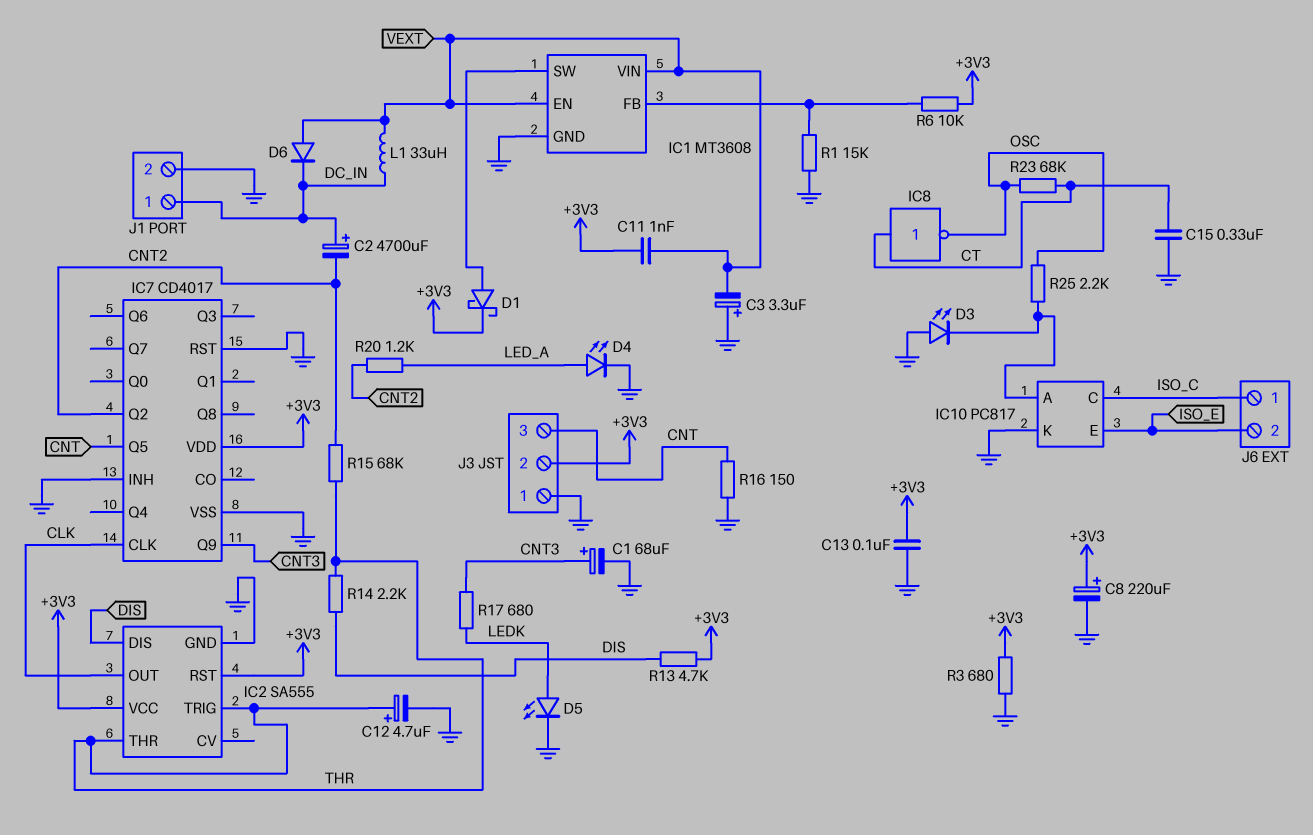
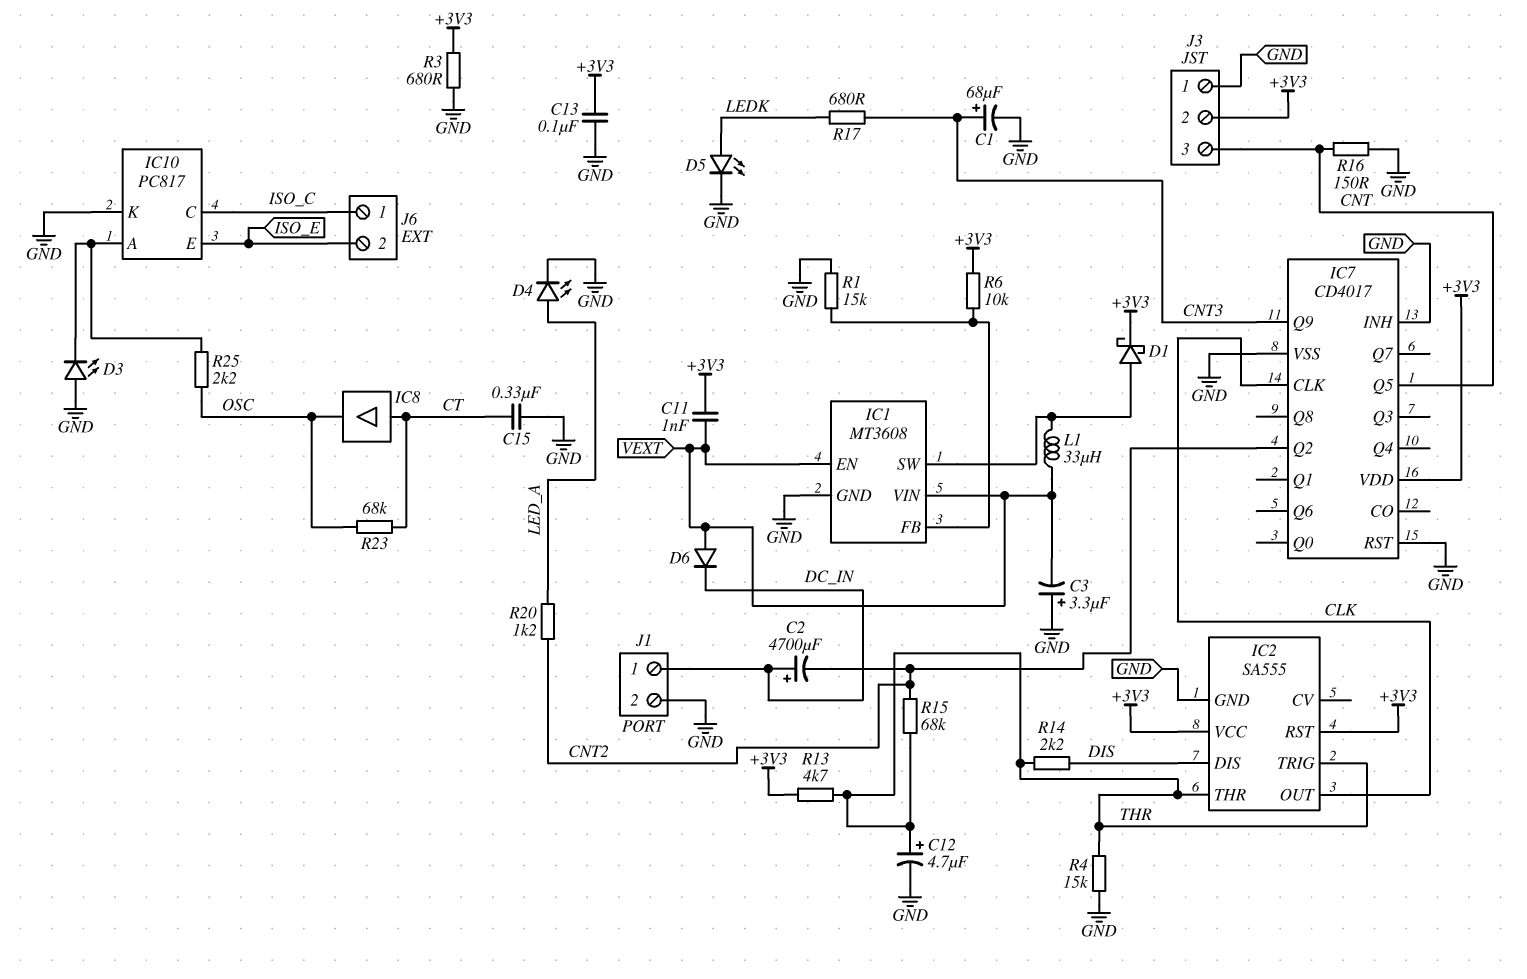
C8: 220uF (plus +3V3, minus GND) -> none
IC8: NOT (in CT, out OSC) -> buffer (in CT, out OSC)
L1: 33uH (DC_IN, VEXT) -> 33uH (IC1/SW, VEXT)
R4: none -> 15k (GND, THR)
R13: 4.7k (+3V3, DIS) -> 4.7k (+3V3, THR)

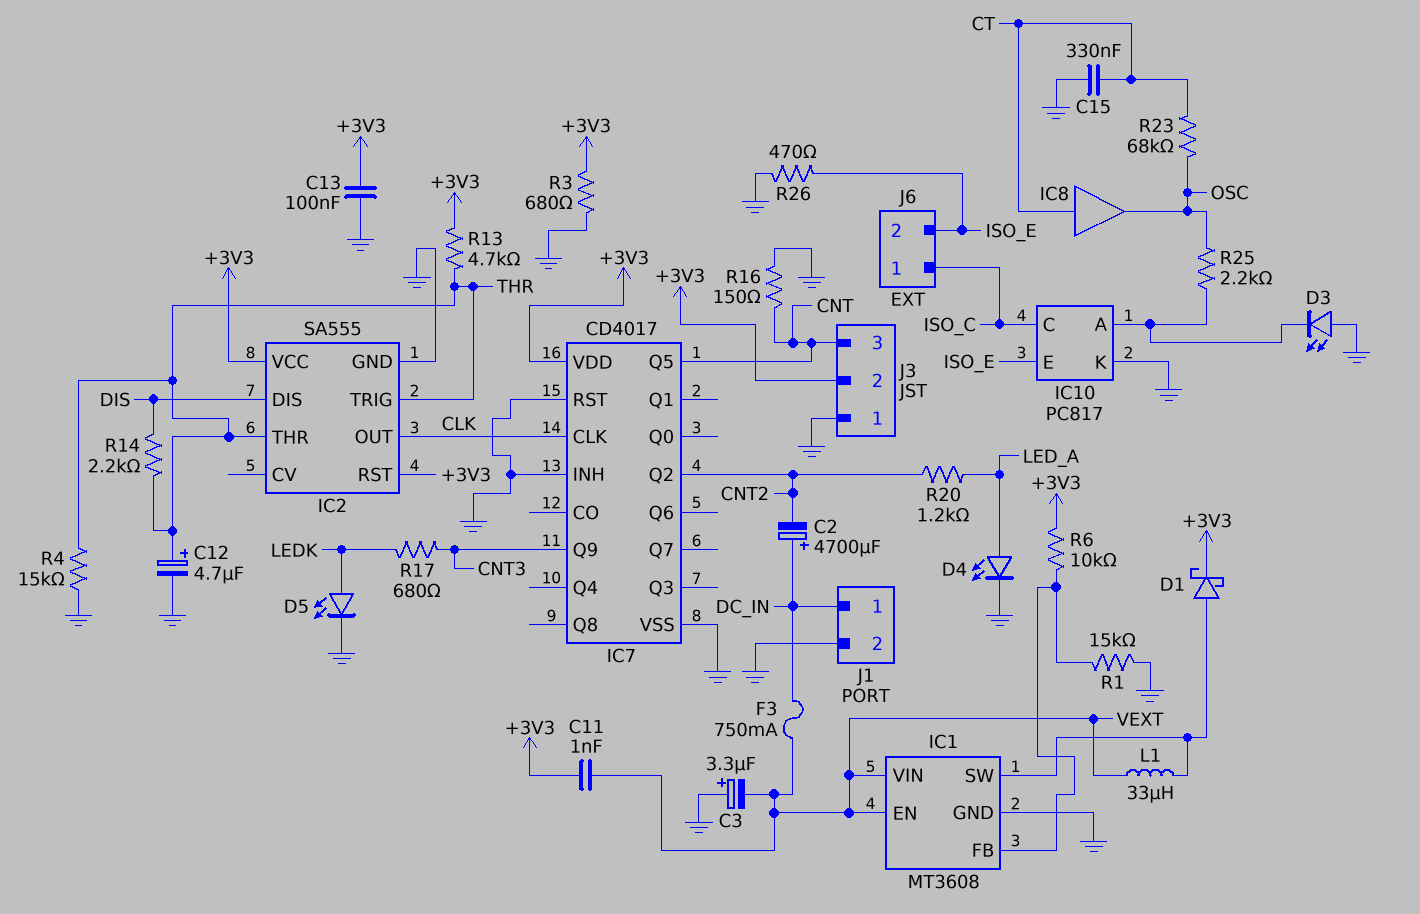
C1: 68uF (plus CNT3, minus GND) -> none
D6: diode (A VEXT, K DC_IN) -> none
F3: none -> 750mA (DC_IN, VEXT)
R15: 68k (CNT2, THR) -> none
R26: none -> 470 (GND, ISO_E)

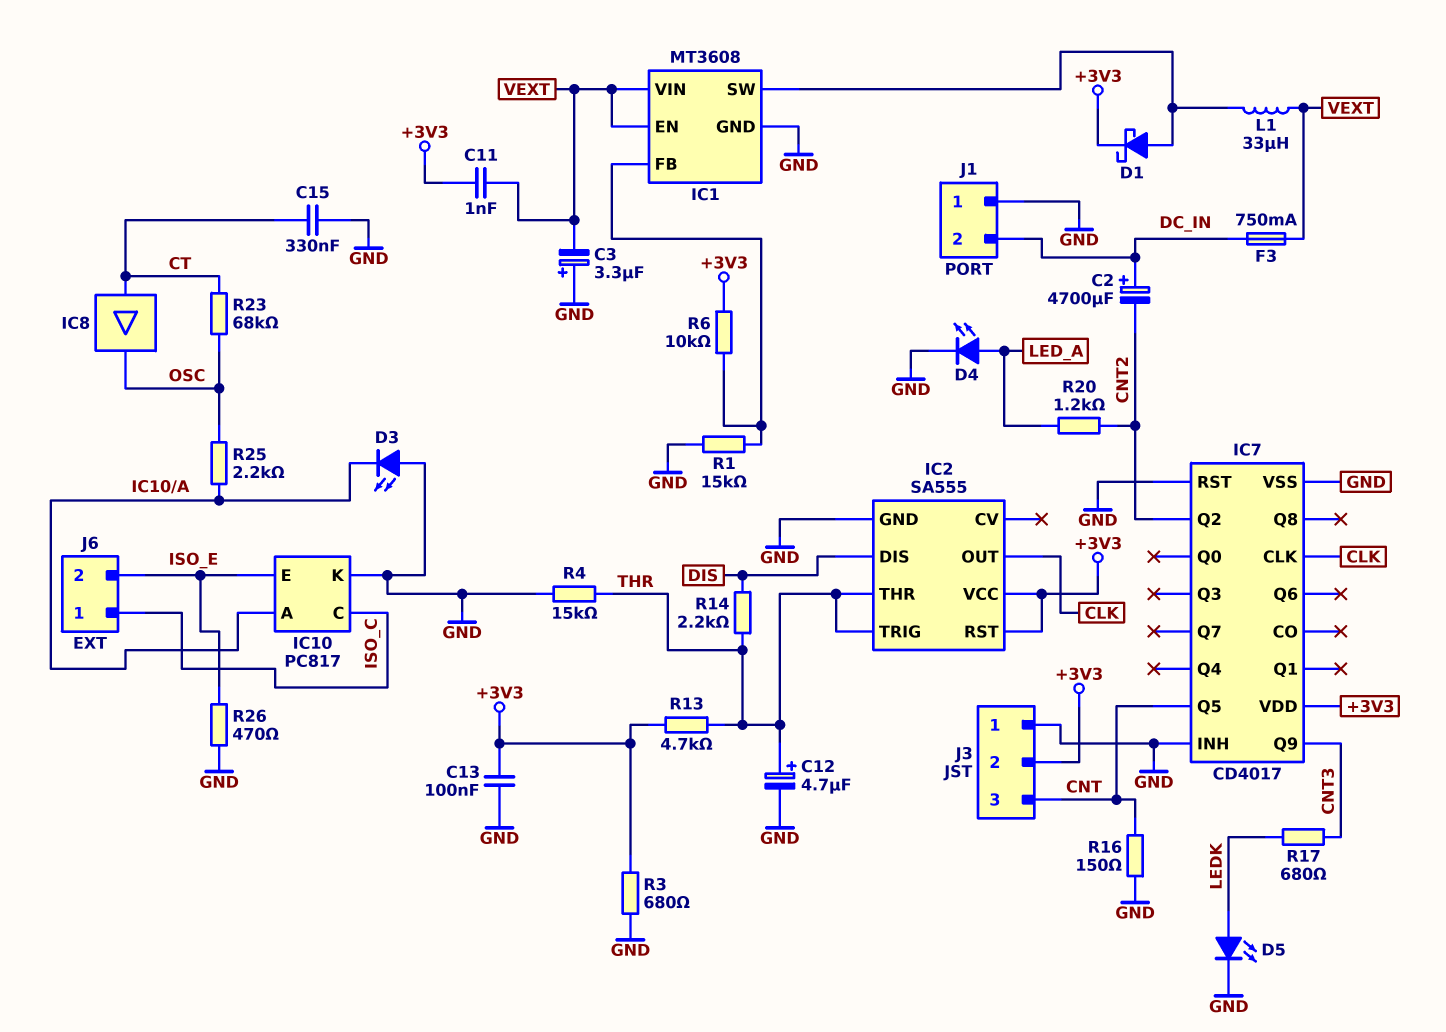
J1 pin 1: DC_IN -> GND
J1 pin 2: GND -> DC_IN

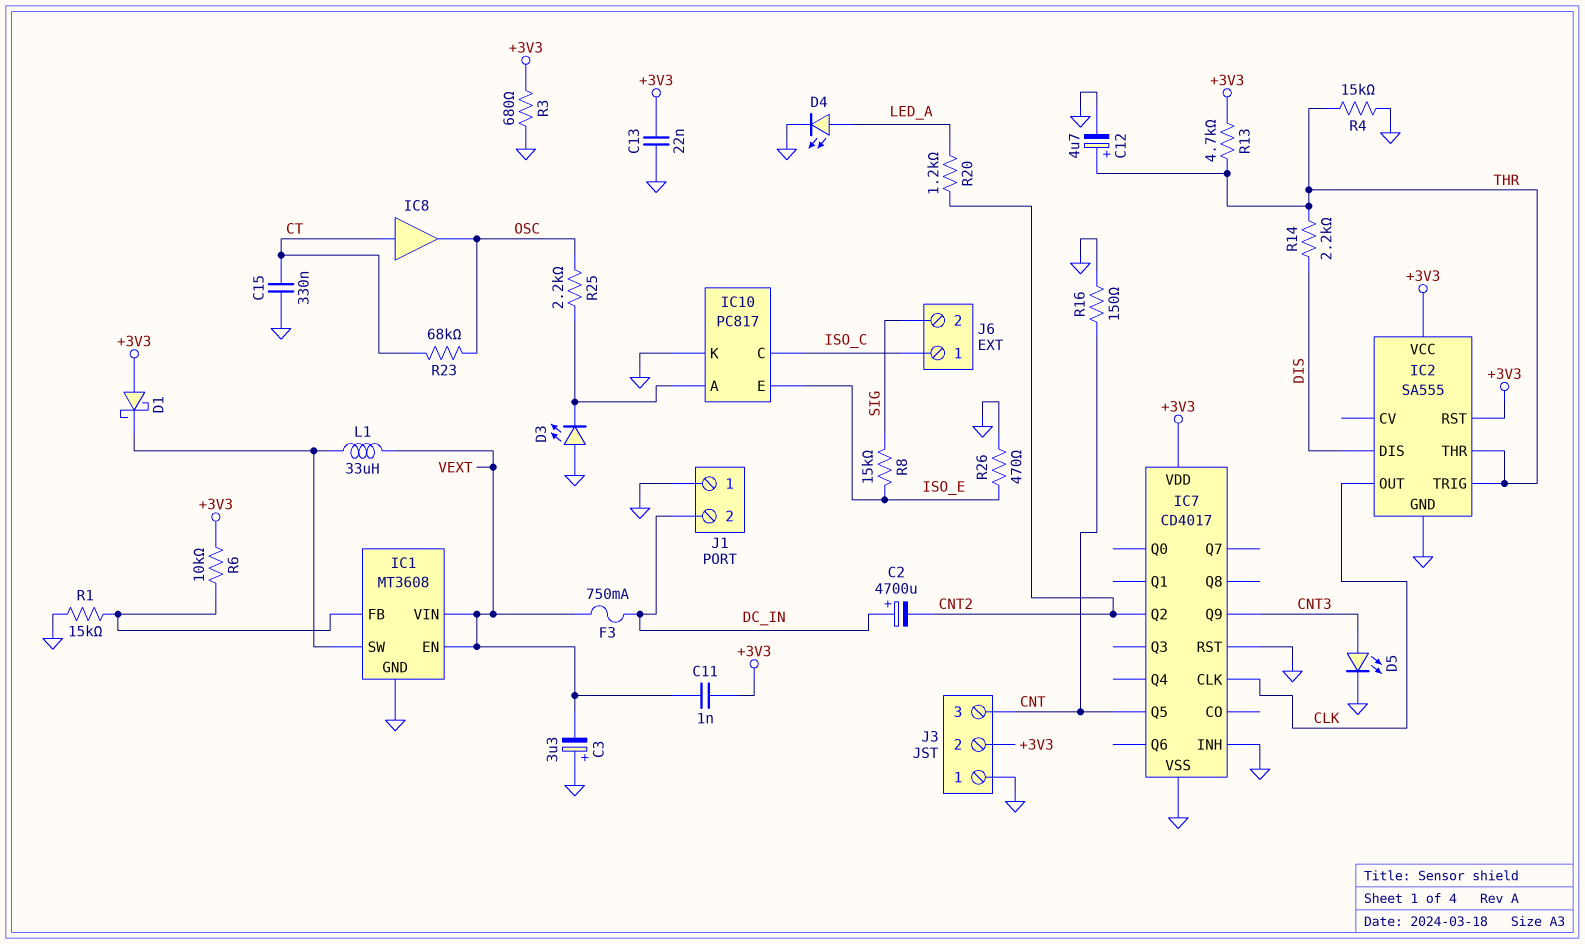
C13: 100nF (+3V3, GND) -> 22nF (+3V3, GND)
D1: schottky (A IC1/SW, K +3V3) -> schottky (A +3V3, K IC1/SW)
D5: LED (A LEDK, K GND) -> LED (A CNT3, K GND)
J6 pin 2: ISO_E -> SIG
R8: none -> 15k (ISO_E, SIG)
R17: 680 (CNT3, LEDK) -> none

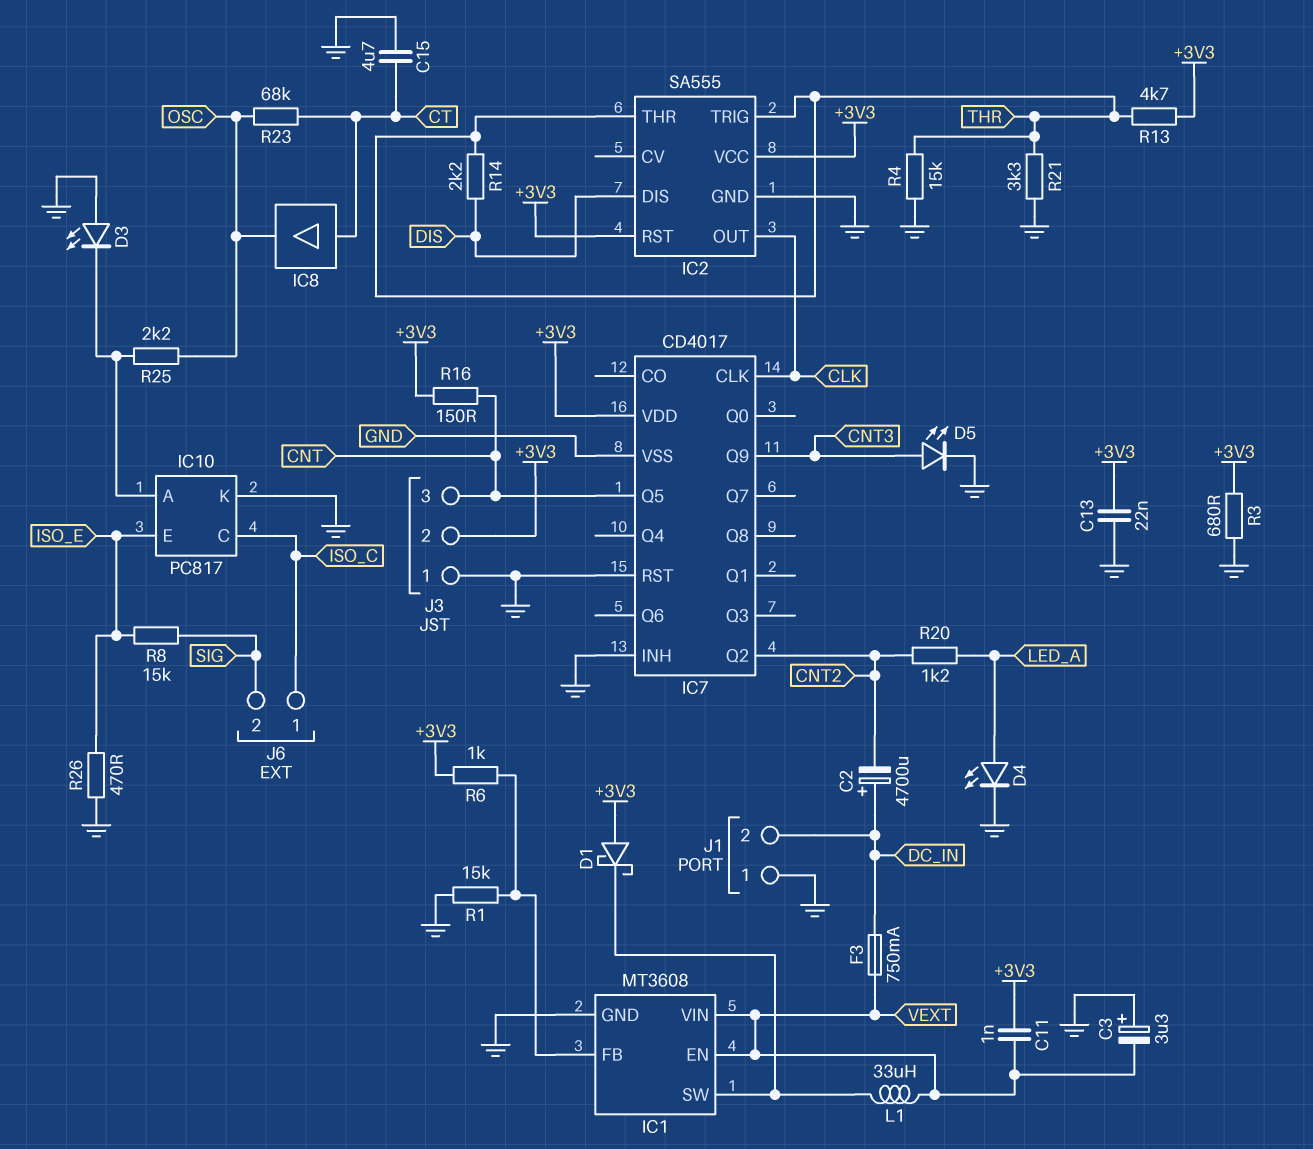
C12: 4.7uF (plus THR, minus GND) -> none
C15: 330nF (CT, GND) -> 4.7uF (CT, GND)
R6: 10k (+3V3, IC1/FB) -> 1k (+3V3, IC1/FB)
R16: 150 (CNT, GND) -> 150 (+3V3, CNT)
R21: none -> 3.3k (GND, THR)

